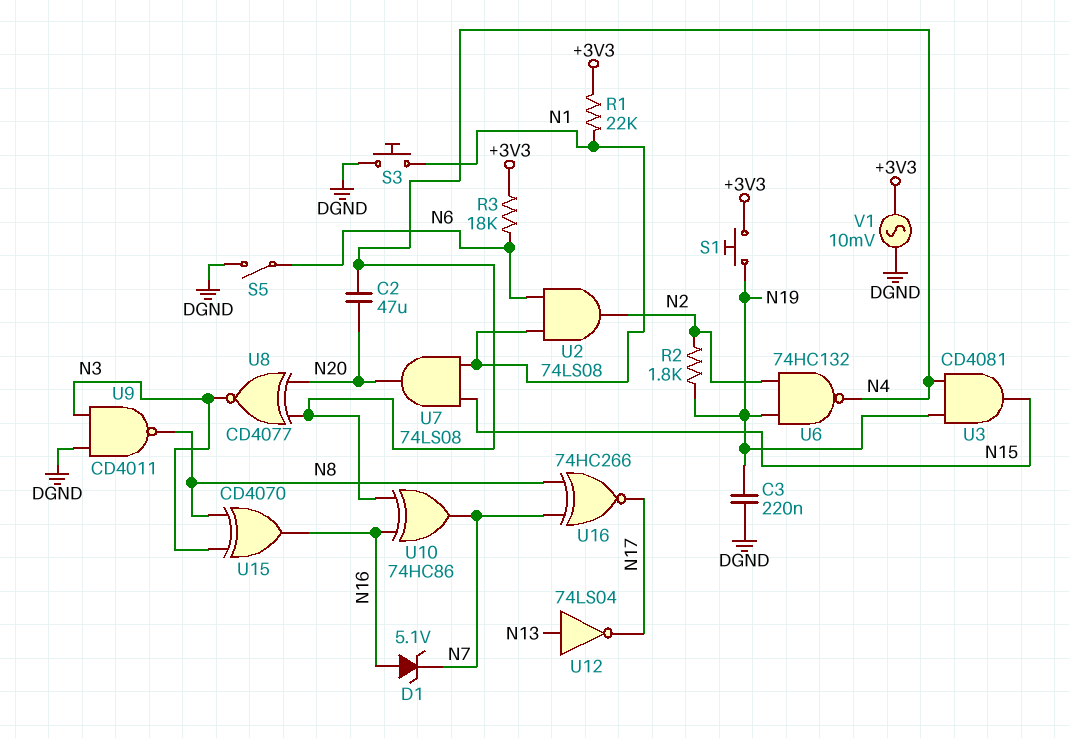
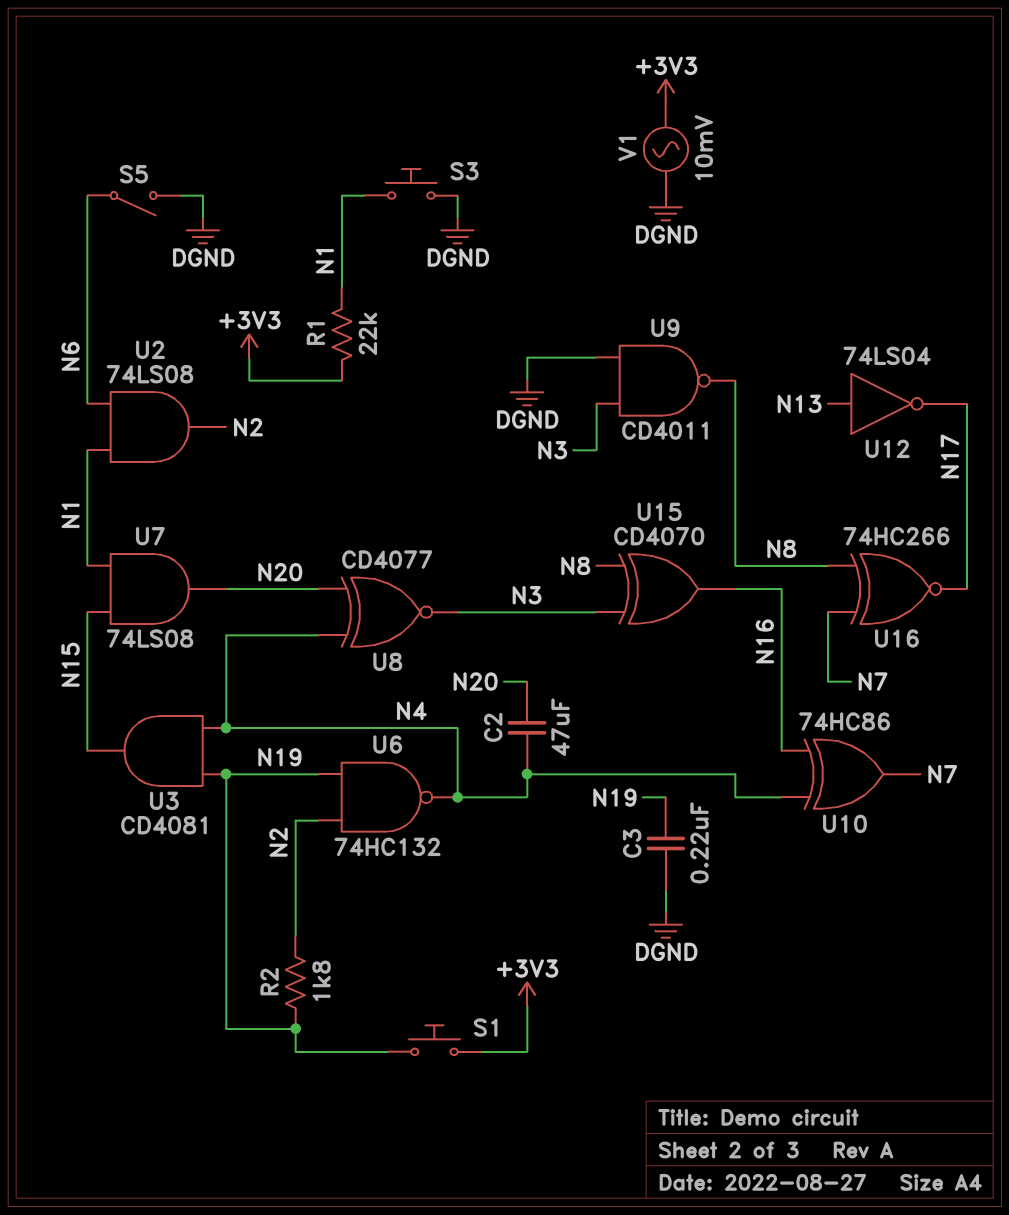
D1: zener 5.1V (A N16, K N7) -> none
R3: 18k (+3V3, N6) -> none

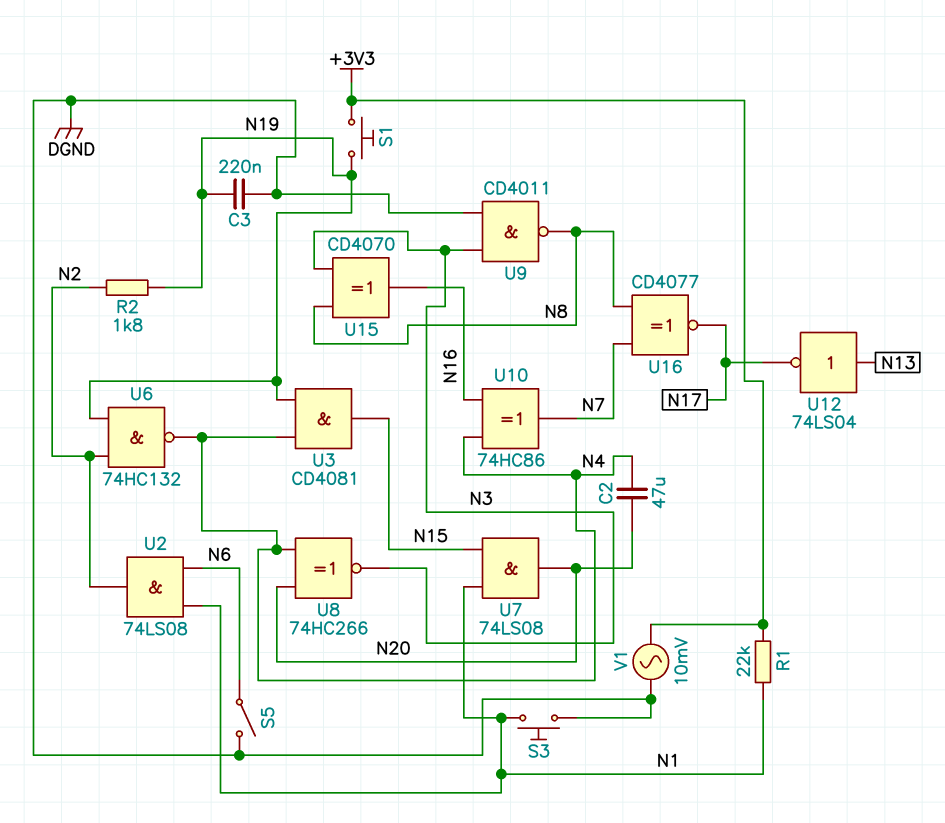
U8: XNOR CD4077 (in N4, in N20, out N3) -> XNOR 74HC266 (in N4, in N20, out N3)
U16: XNOR 74HC266 (in N7, in N8, out N17) -> XNOR CD4077 (in N7, in N8, out N17)

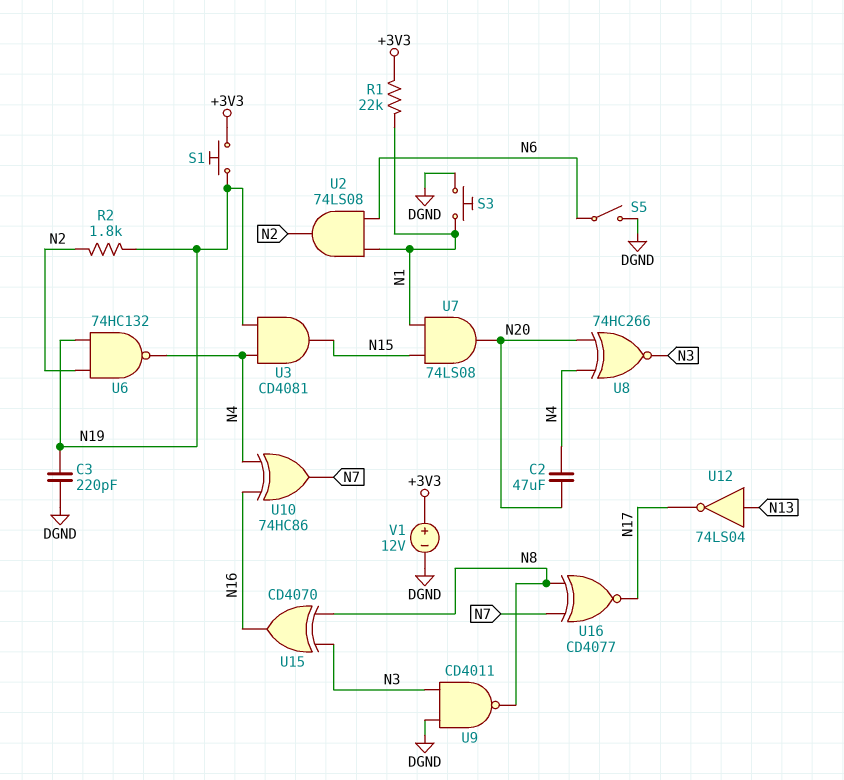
C3: 220nF (DGND, N19) -> 220pF (DGND, N19)
V1: AC 10mV (+3V3, DGND) -> 12V (plus +3V3, minus DGND)

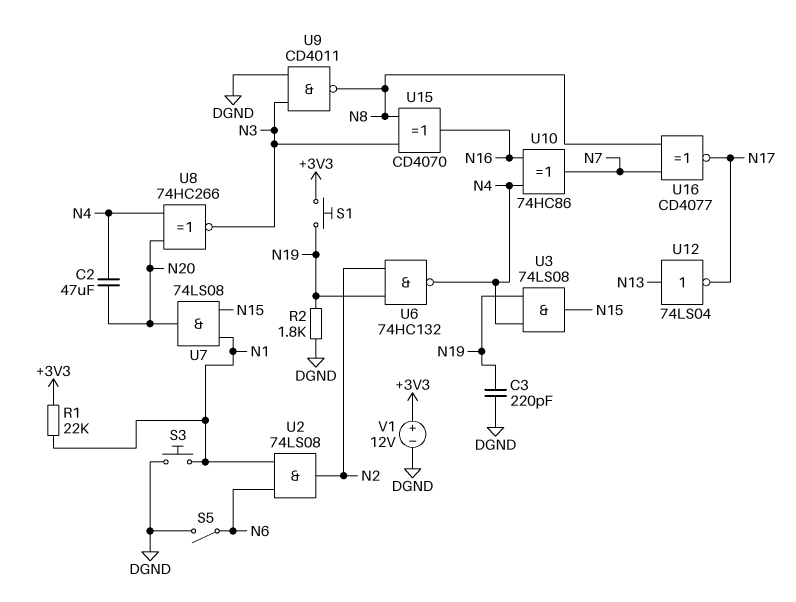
R2: 1.8k (N2, N19) -> 1.8k (DGND, N19)
U3: AND CD4081 (in N4, in N19, out N15) -> AND 74LS08 (in N4, in N19, out N15)

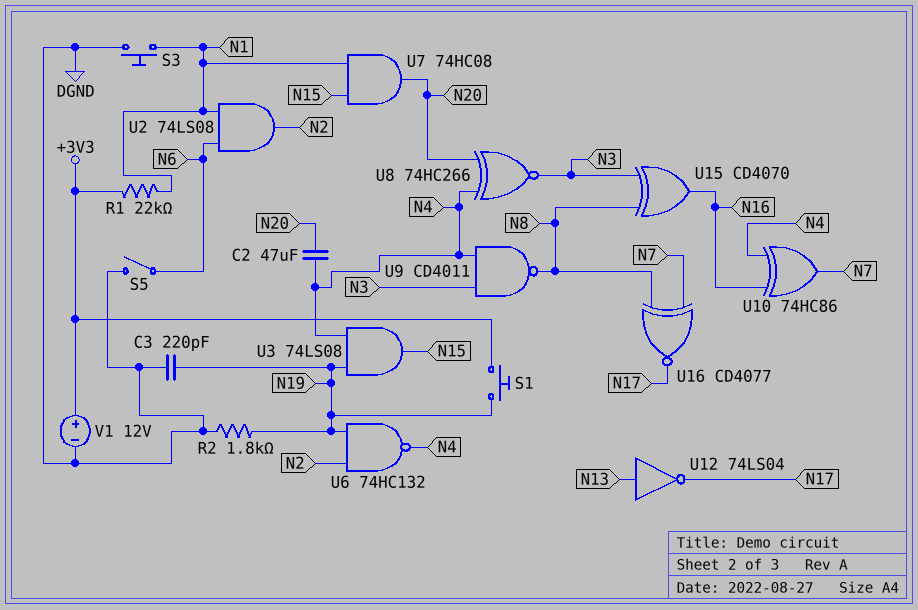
U7: AND 74LS08 (in N1, in N15, out N20) -> AND 74HC08 (in N1, in N15, out N20)
U9: NAND CD4011 (in DGND, in N3, out N8) -> NAND CD4011 (in N3, in N4, out N8)

